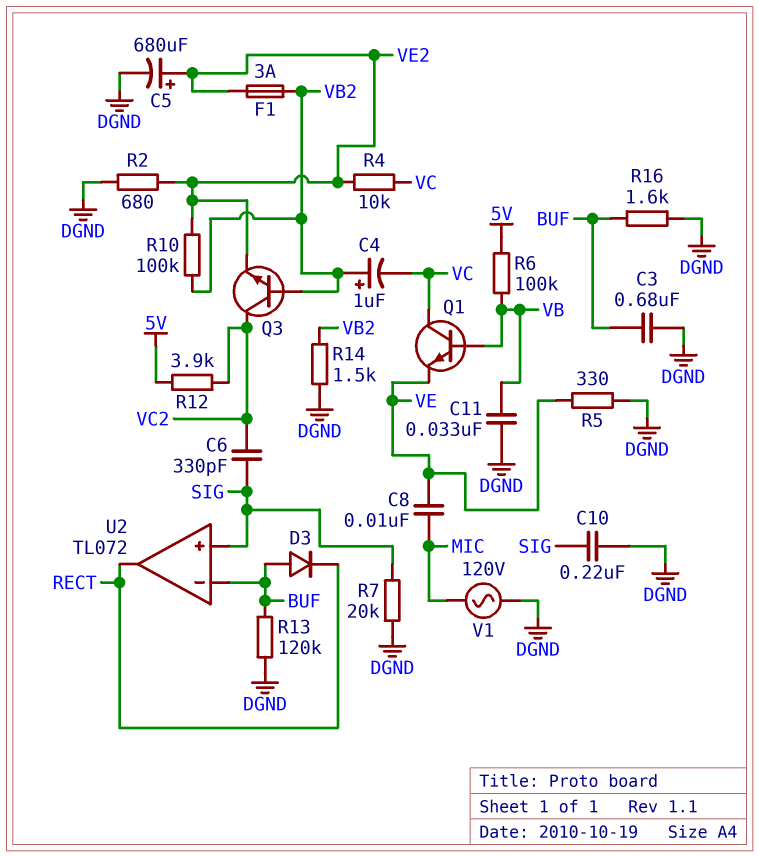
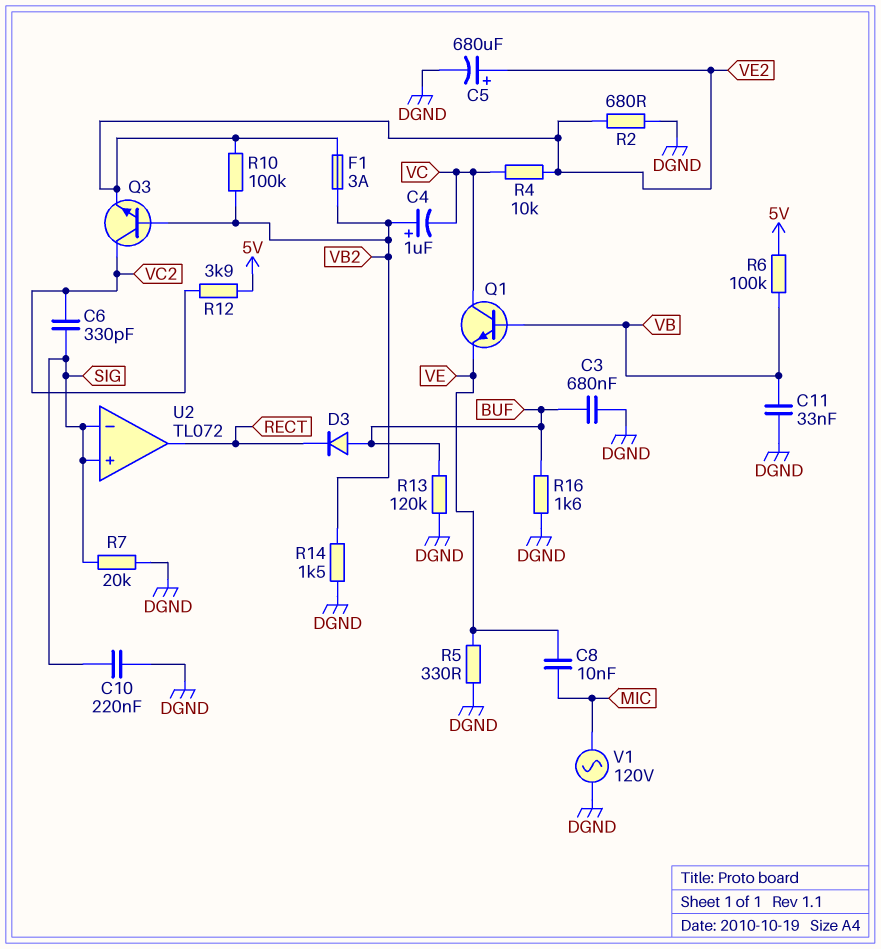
U2 pin in-: BUF -> SIG

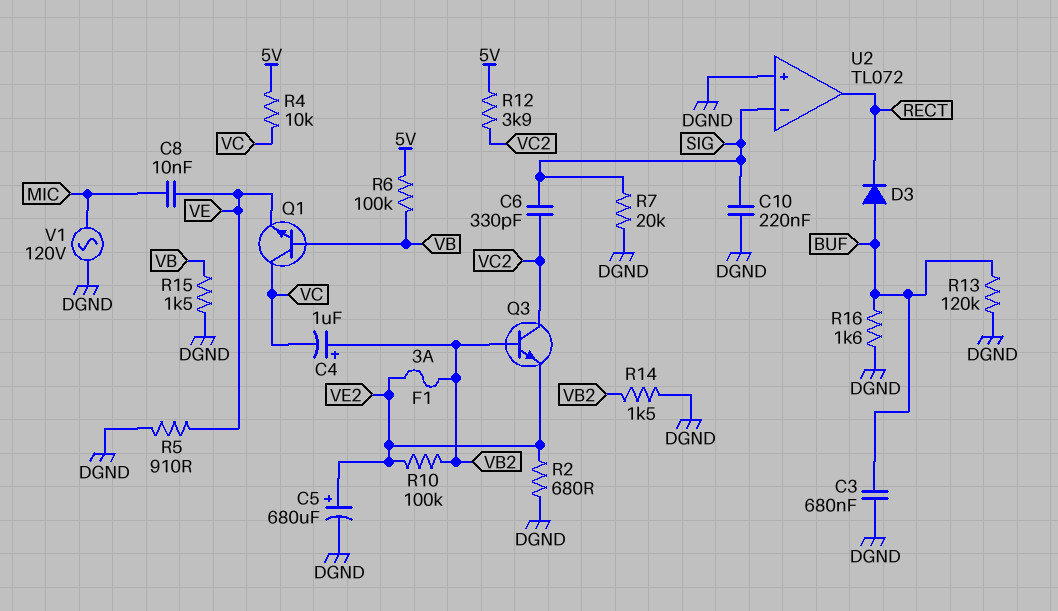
C11: 33nF (DGND, VB) -> none
R4: 10k (VC, VE2) -> 10k (5V, VC)
R5: 330 (DGND, VE) -> 910 (DGND, VE)
R15: none -> 1.5k (DGND, VB)
U2 pin in+: SIG -> DGND

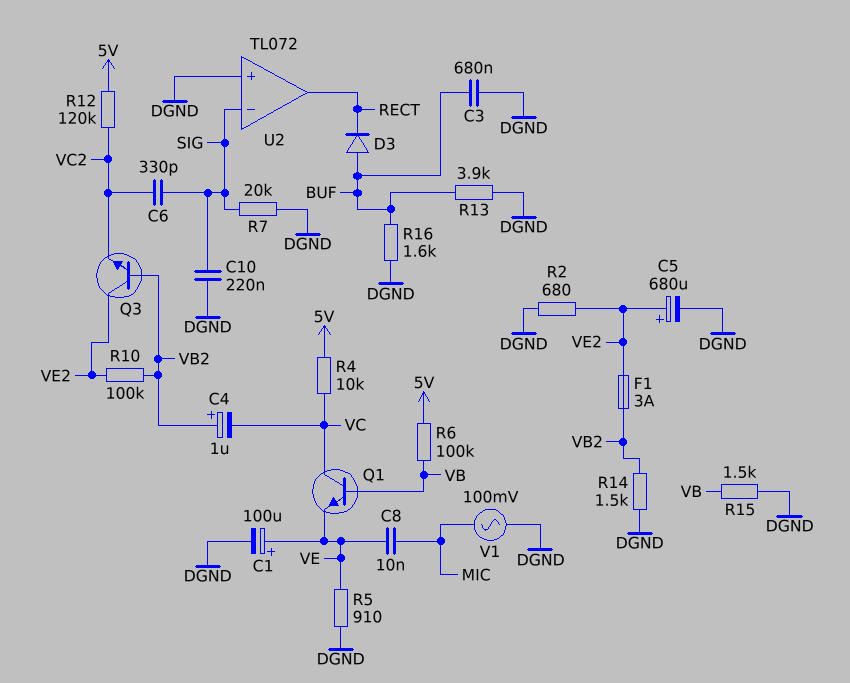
C1: none -> 100uF (plus VE, minus DGND)
Q3: NPN (B VB2, C VC2, E VE2) -> NPN (B VB2, C VE2, E VC2)
R12: 3.9k (5V, VC2) -> 120k (5V, VC2)
R13: 120k (BUF, DGND) -> 3.9k (BUF, DGND)
V1: AC 120V (DGND, MIC) -> AC 100mV (DGND, MIC)

